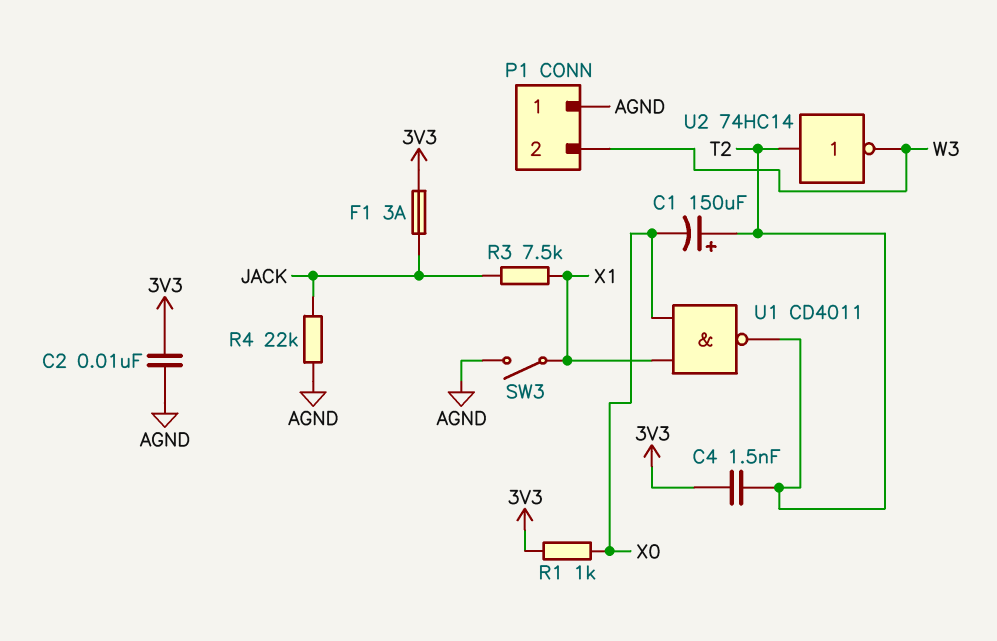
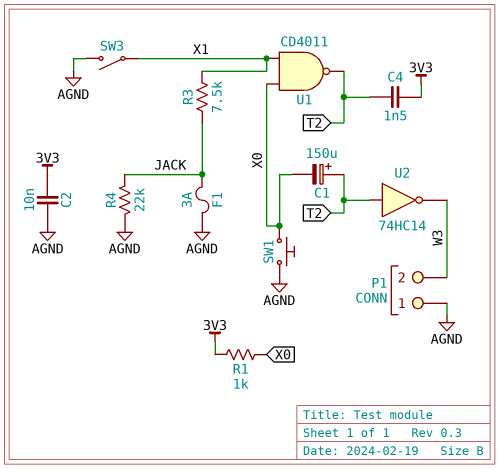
F1: 3A (3V3, JACK) -> 3A (AGND, JACK)
SW1: none -> button (AGND, X0)

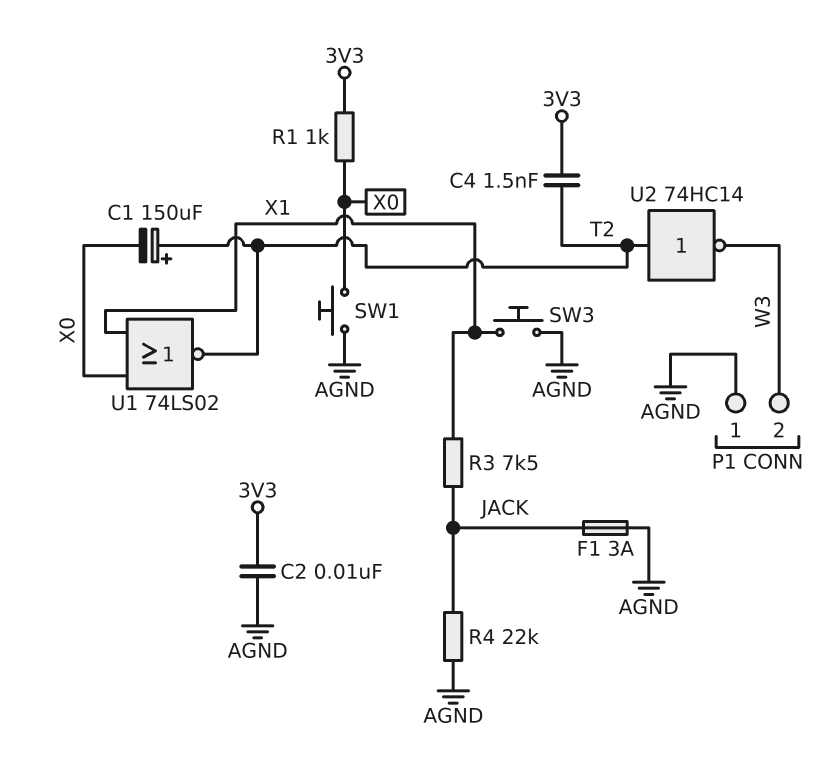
SW3: switch (AGND, X1) -> button (AGND, X1)
U1: NAND CD4011 (in X0, in X1, out T2) -> NOR 74LS02 (in X0, in X1, out T2)

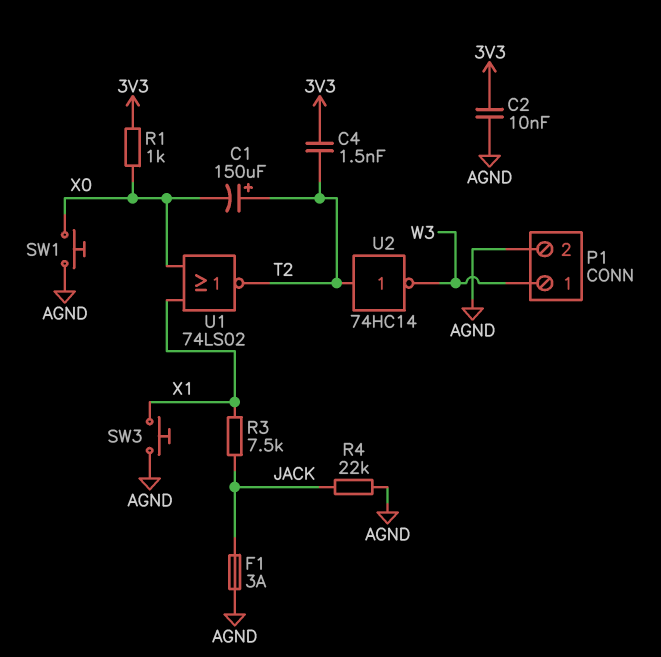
P1 pin 1: AGND -> W3
P1 pin 2: W3 -> AGND

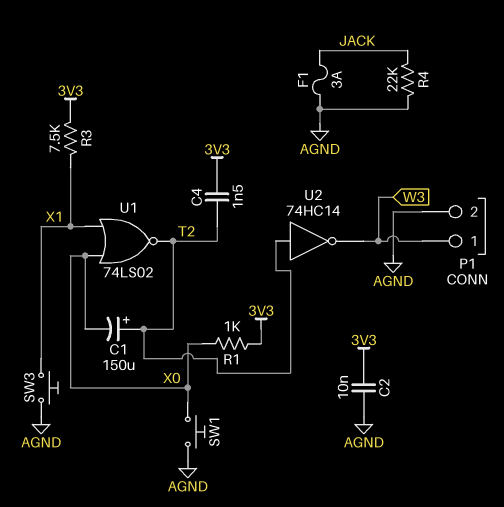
R3: 7.5k (JACK, X1) -> 7.5k (3V3, X1)

